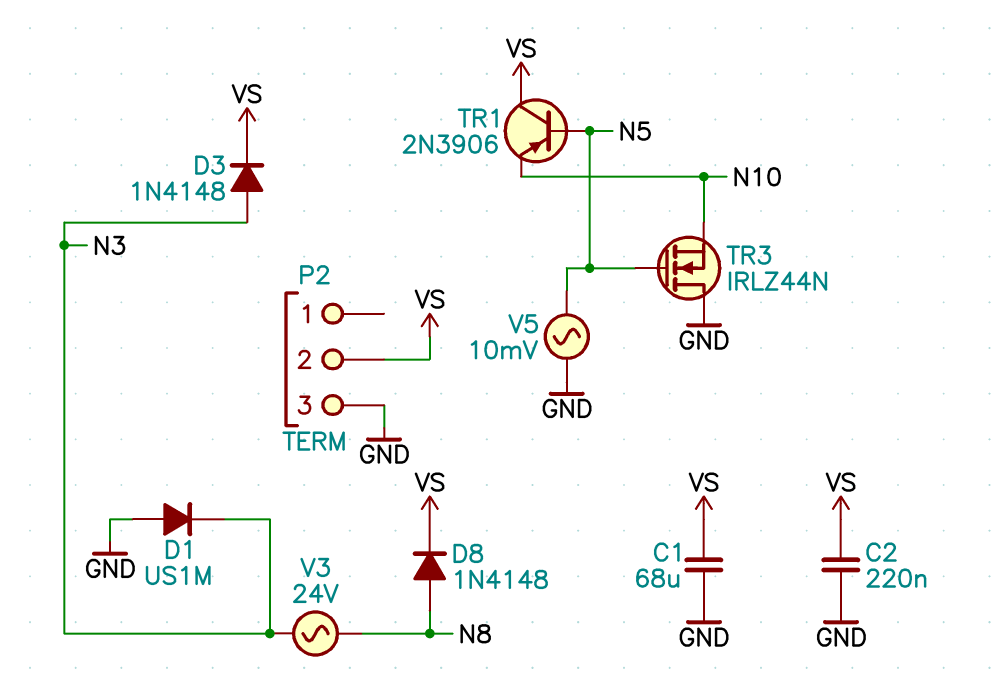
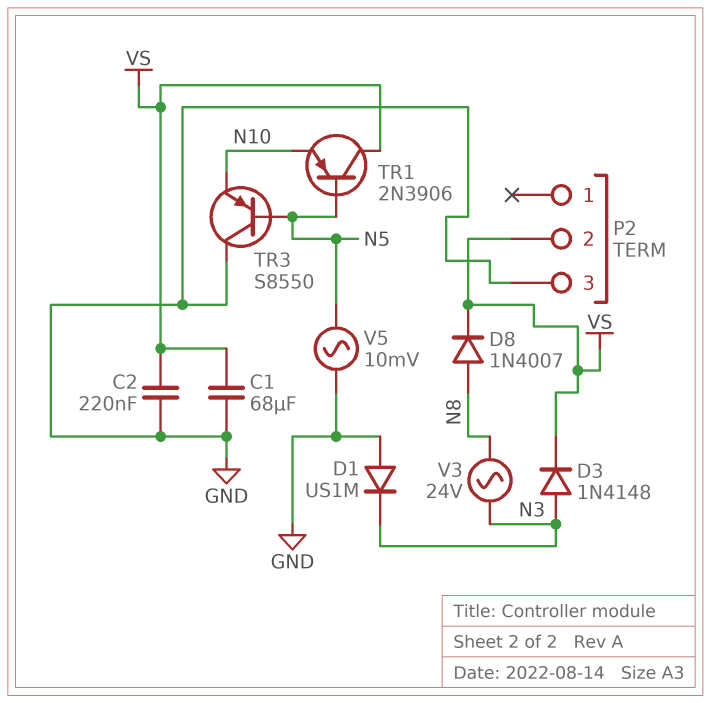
D8: diode 1N4148 (A N8, K VS) -> diode 1N4007 (A N8, K VS)
TR3: NMOS IRLZ44N (G N5, D GND, S N10) -> PNP S8550 (B N5, C GND, E N10)

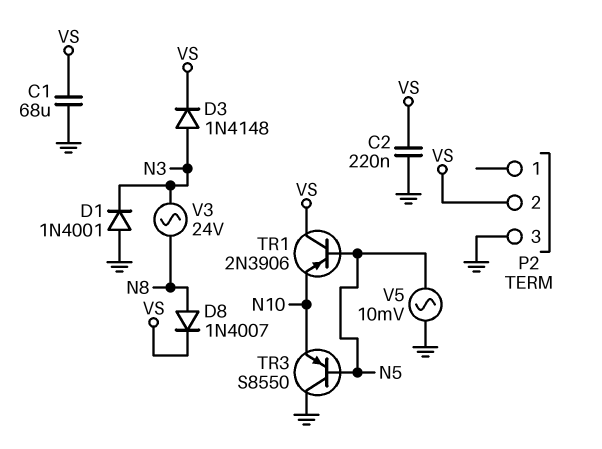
D1: diode US1M (A GND, K N3) -> diode 1N4001 (A GND, K N3)

